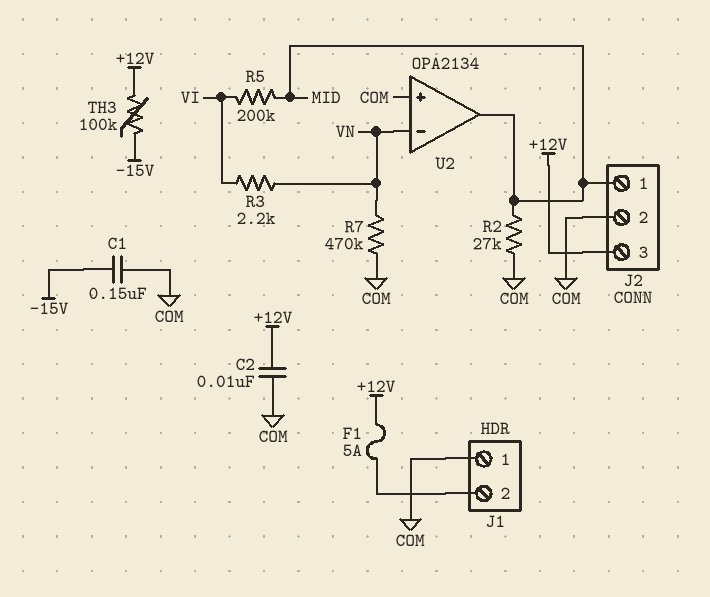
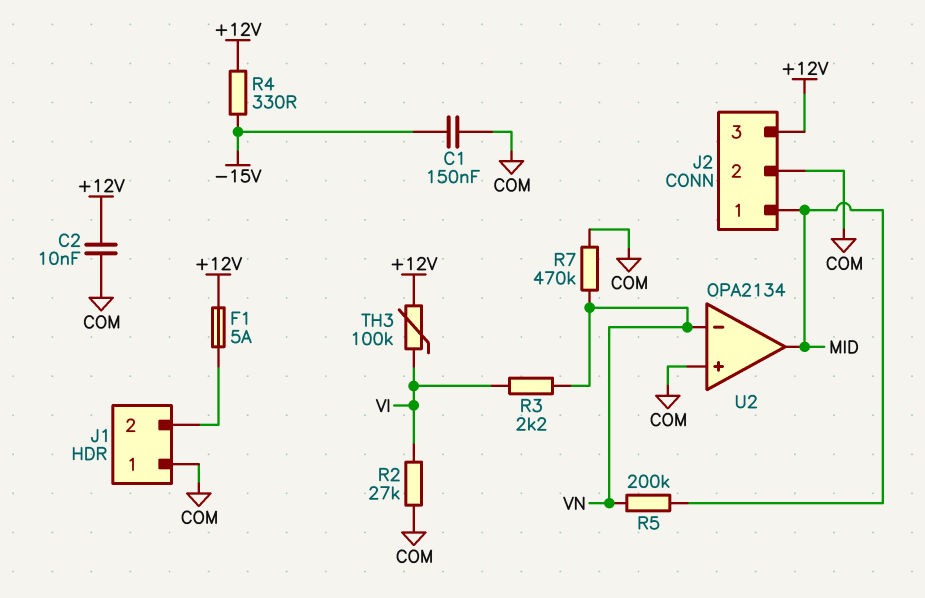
R2: 27k (COM, MID) -> 27k (COM, VI)
R4: none -> 330 (+12V, -15V)
R5: 200k (MID, VI) -> 200k (MID, VN)
TH3: 100k (+12V, -15V) -> 100k (+12V, VI)

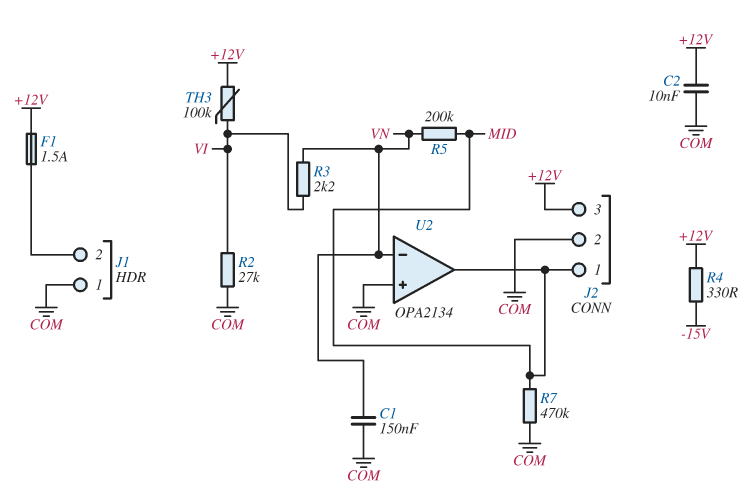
C1: 150nF (-15V, COM) -> 150nF (COM, VN)
F1: 5A (+12V, J1/2) -> 1.5A (+12V, J1/2)
R7: 470k (COM, VN) -> 470k (COM, MID)

